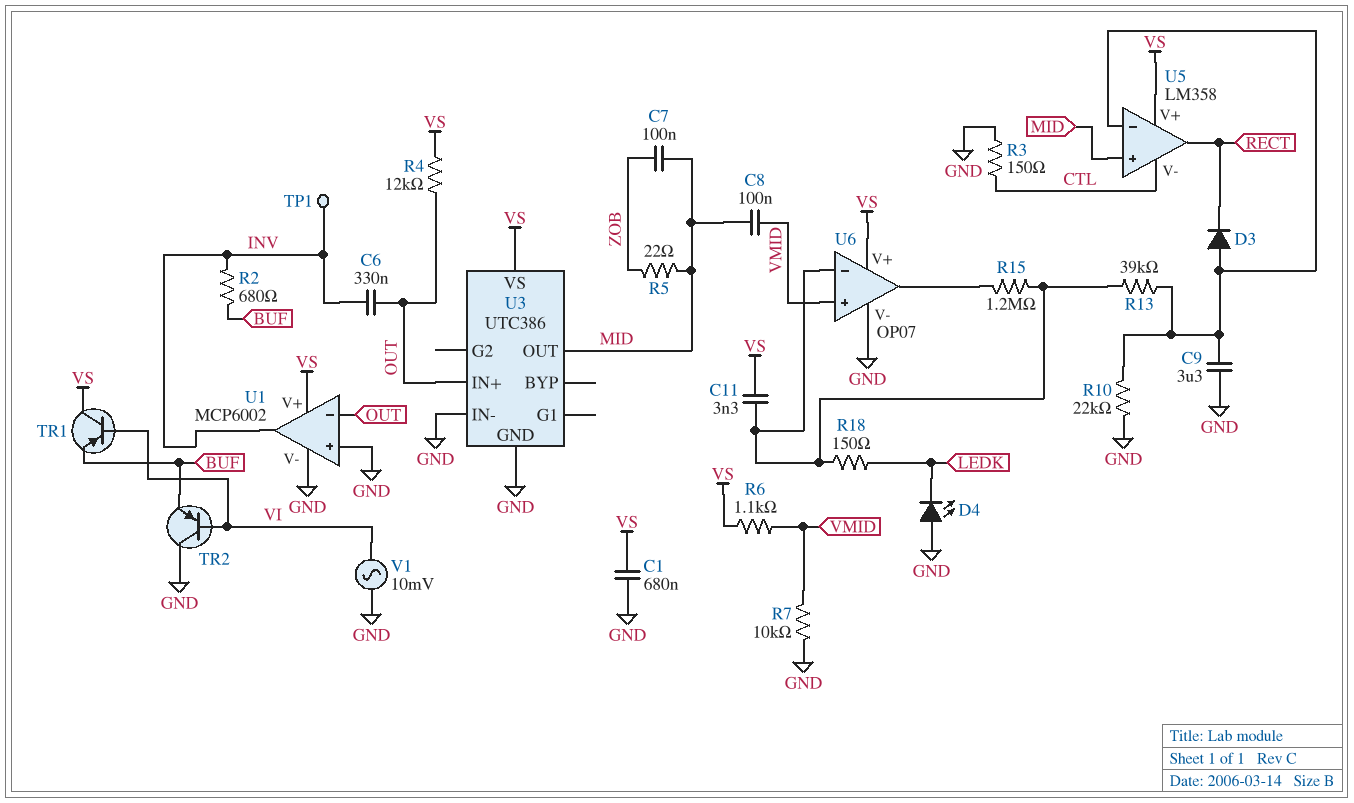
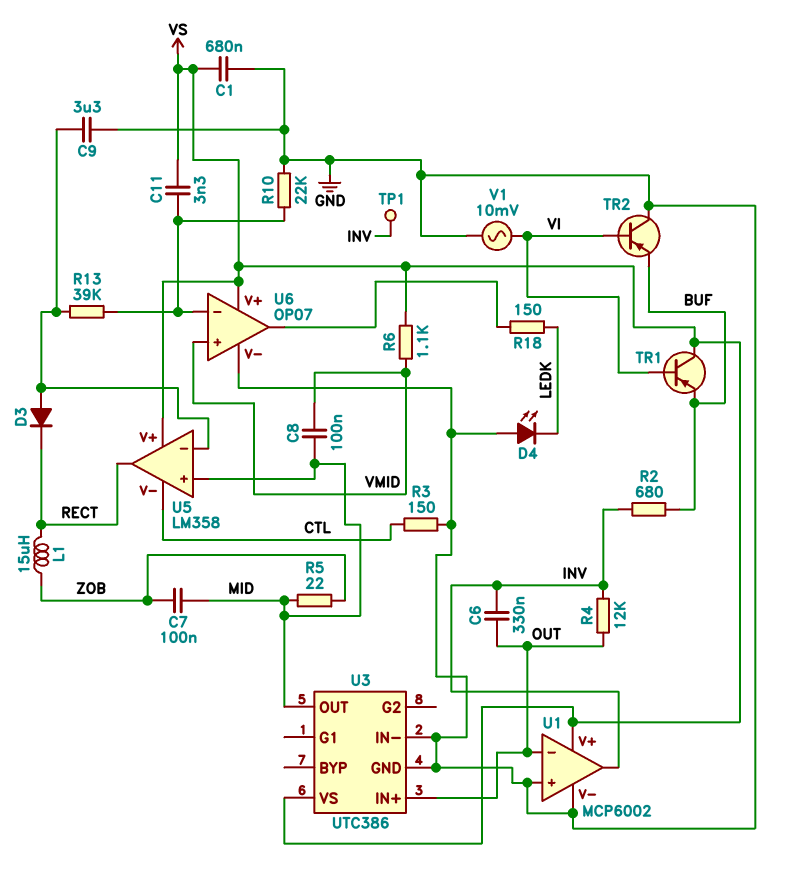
L1: none -> 15uH (RECT, ZOB)
R4: 12k (OUT, VS) -> 12k (INV, OUT)
R7: 10k (GND, VMID) -> none
R10: 22k (GND, U5/in-) -> 22k (GND, U6/in-)
R15: 1.2M (U6/in-, U6/out) -> none
R18: 150 (LEDK, U6/in-) -> 150 (LEDK, U6/out)

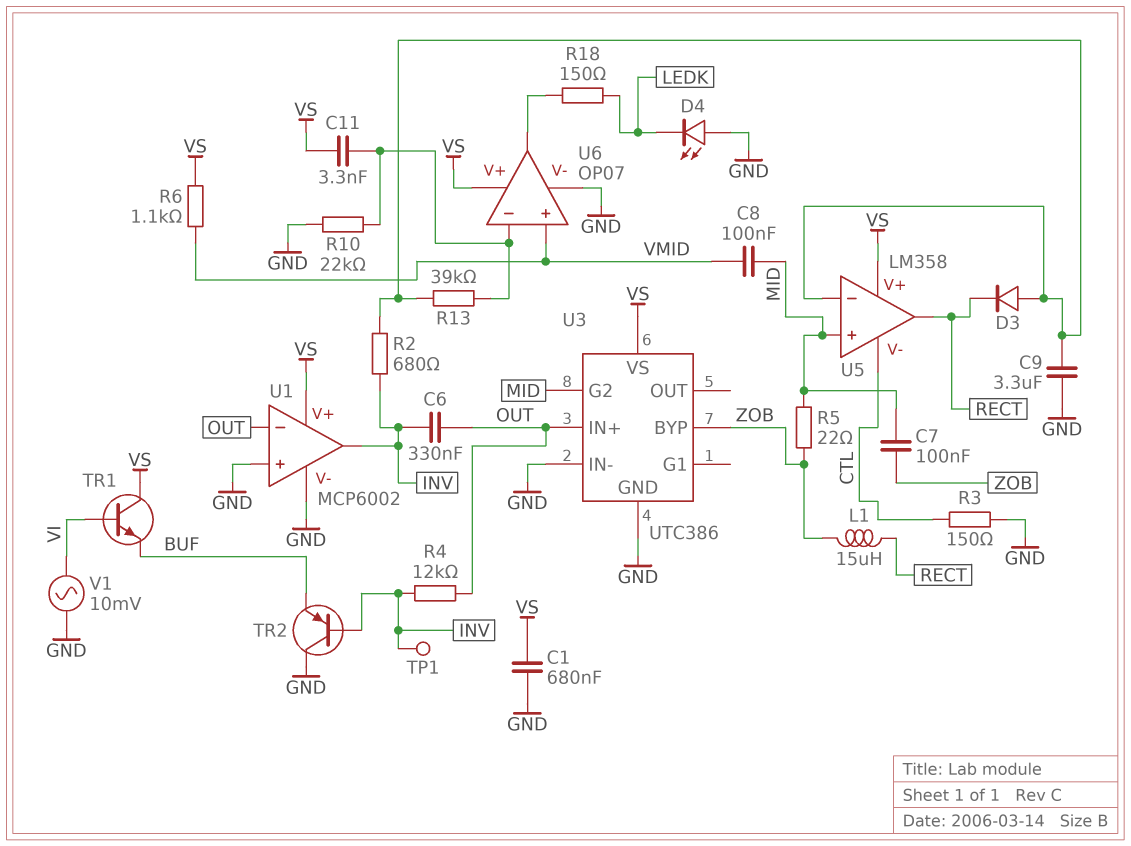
R2: 680 (BUF, INV) -> 680 (INV, U5/in-)
TR1: PNP (B VI, C VS, E BUF) -> NPN (B VI, C VS, E BUF)
TR2: PNP (B VI, C GND, E BUF) -> PNP (B INV, C GND, E BUF)
U3 pin BYP: none -> ZOB
U3 pin G2: none -> MID
U3 pin OUT: MID -> none

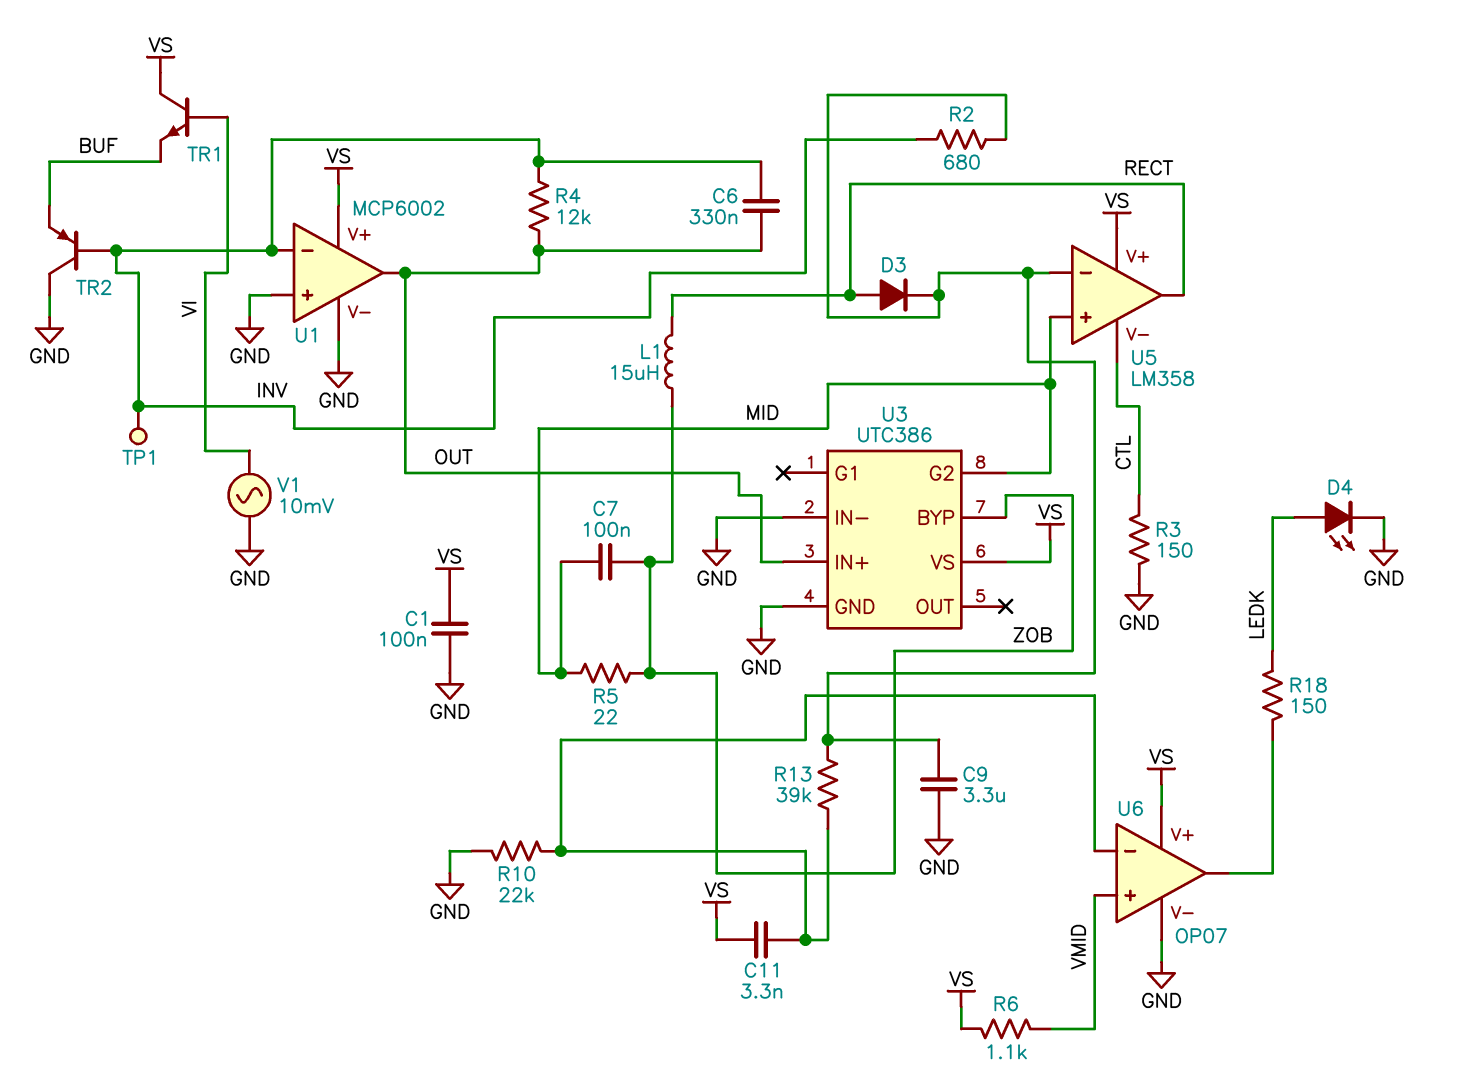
C1: 680nF (GND, VS) -> 100nF (GND, VS)
C8: 100nF (MID, VMID) -> none
D3: diode (A U5/in-, K RECT) -> diode (A RECT, K U5/in-)
D4: LED (A GND, K LEDK) -> LED (A LEDK, K GND)
U1 pin in-: OUT -> INV
U1 pin out: INV -> OUT

